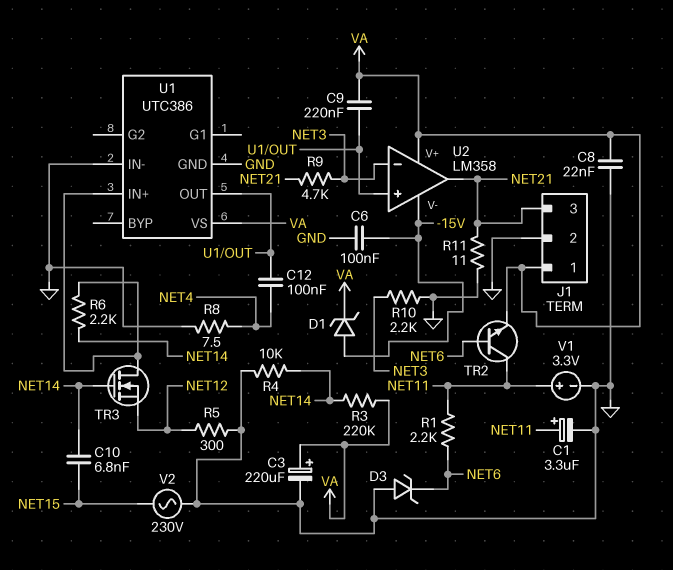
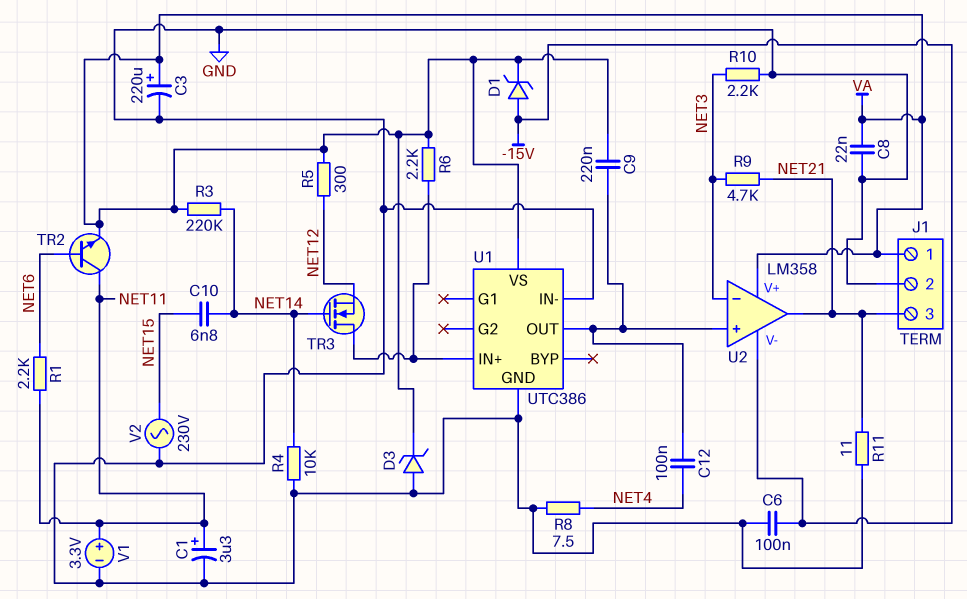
D3: zener (A GND, K NET6) -> zener (A GND, K VA)
R5: 300 (GND, NET12) -> 300 (NET12, VA)
R6: 2.2k (NET14, U1/IN+) -> 2.2k (U1/IN+, VA)

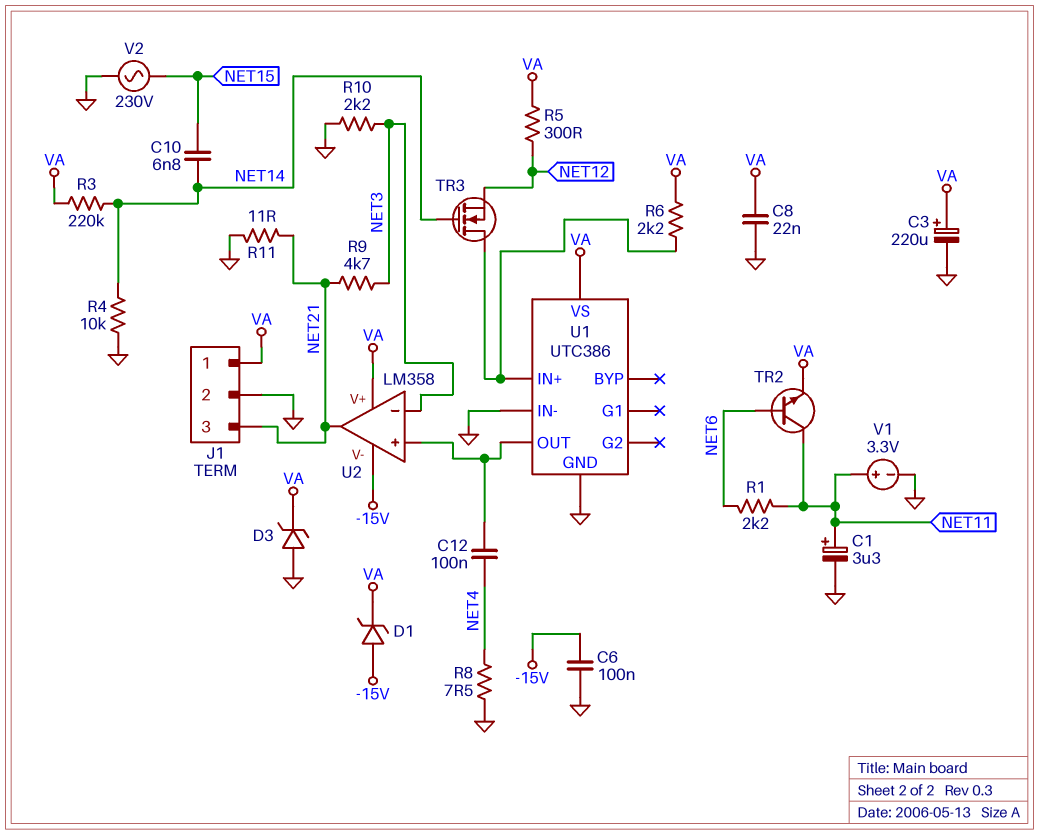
C9: 220nF (U1/OUT, VA) -> none

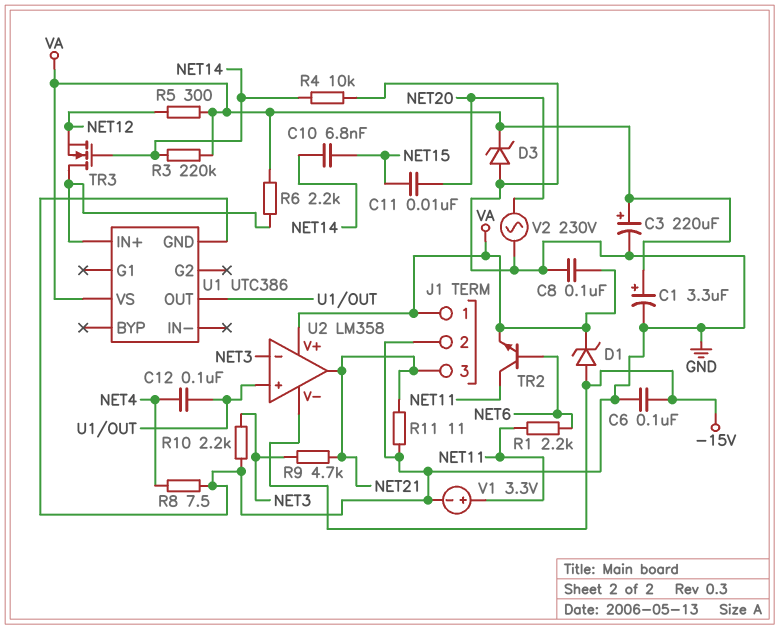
C1: 3.3uF (plus NET11, minus GND) -> 3.3uF (plus VA, minus GND)
C8: 22nF (GND, VA) -> 100nF (GND, VA)
C11: none -> 10nF (NET15, NET20)
U1 pin IN-: GND -> none
V2: AC 230V (GND, NET15) -> AC 230V (GND, NET20)

